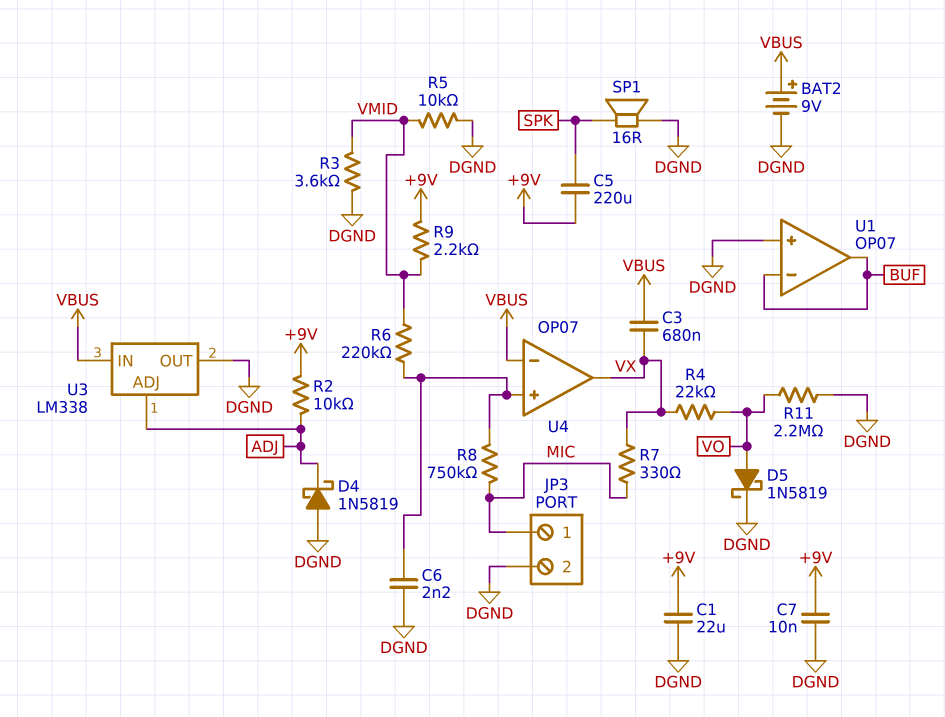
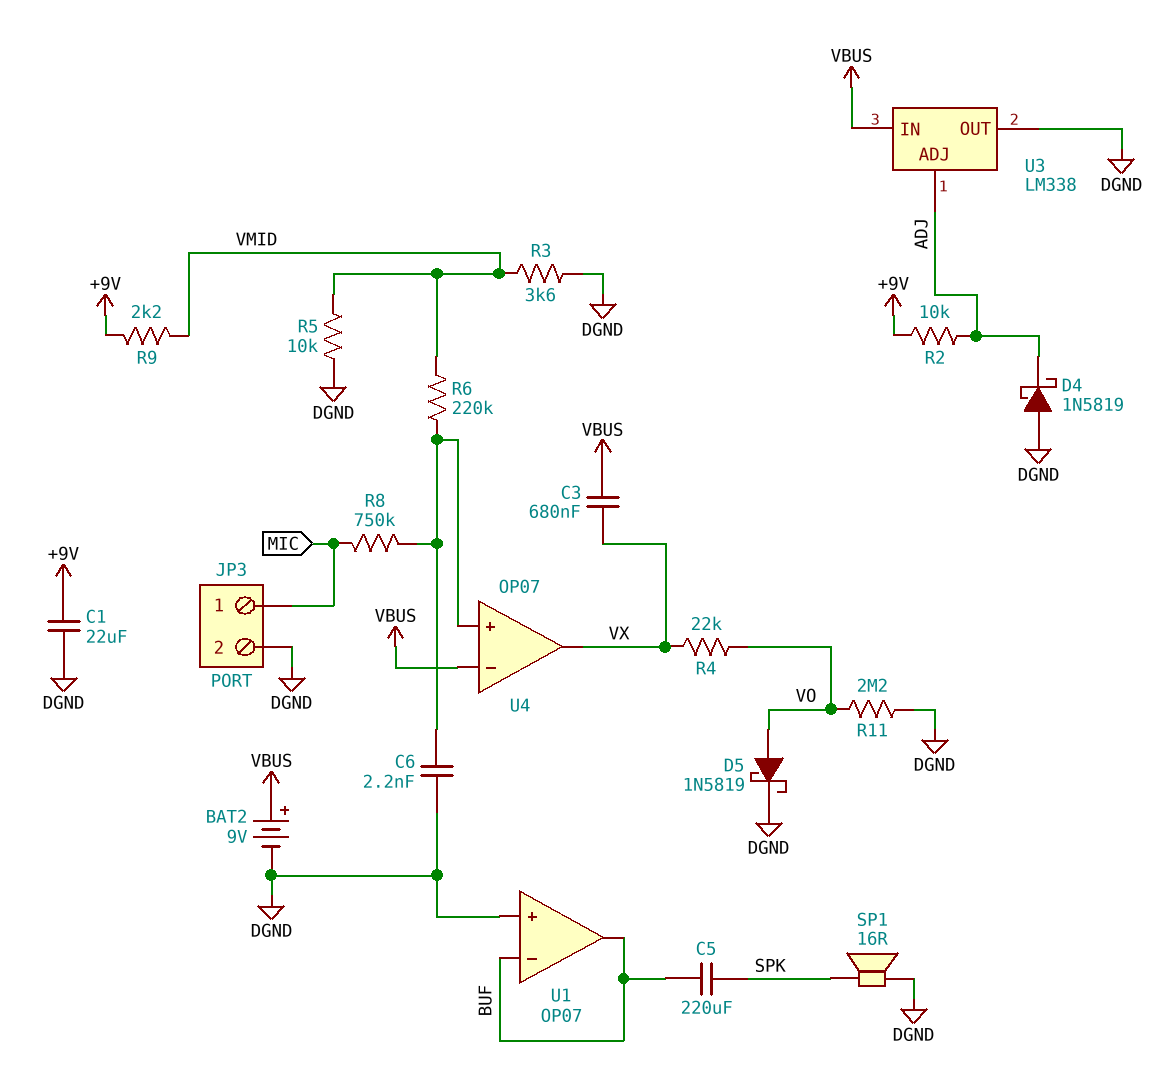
C5: 220uF (+9V, SPK) -> 220uF (BUF, SPK)
C7: 10nF (+9V, DGND) -> none
R7: 330 (MIC, VX) -> none

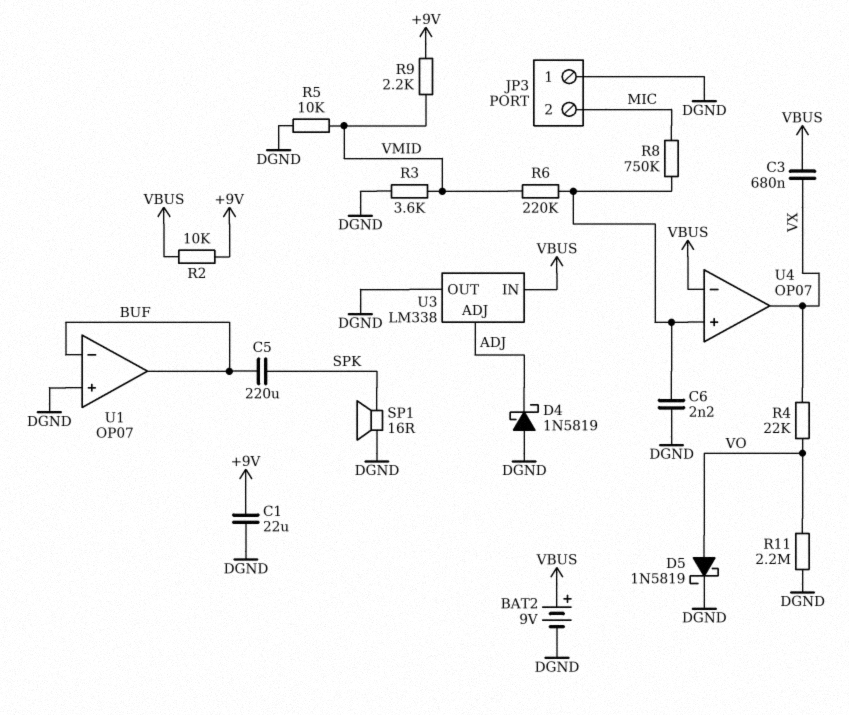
JP3 pin 1: MIC -> DGND
JP3 pin 2: DGND -> MIC
R2: 10k (+9V, ADJ) -> 10k (+9V, VBUS)

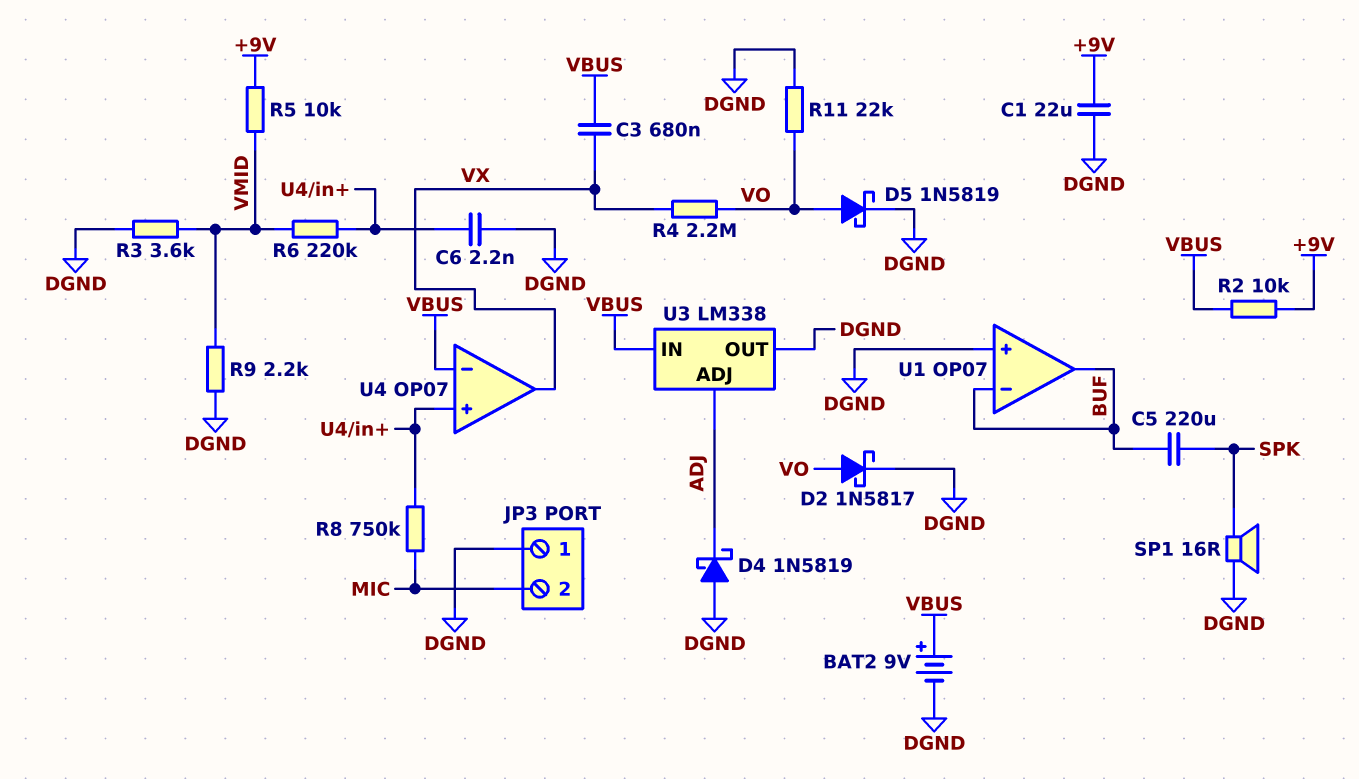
D2: none -> schottky 1N5817 (A VO, K DGND)
R4: 22k (VO, VX) -> 2.2M (VO, VX)
R5: 10k (DGND, VMID) -> 10k (+9V, VMID)
R9: 2.2k (+9V, VMID) -> 2.2k (DGND, VMID)
R11: 2.2M (DGND, VO) -> 22k (DGND, VO)

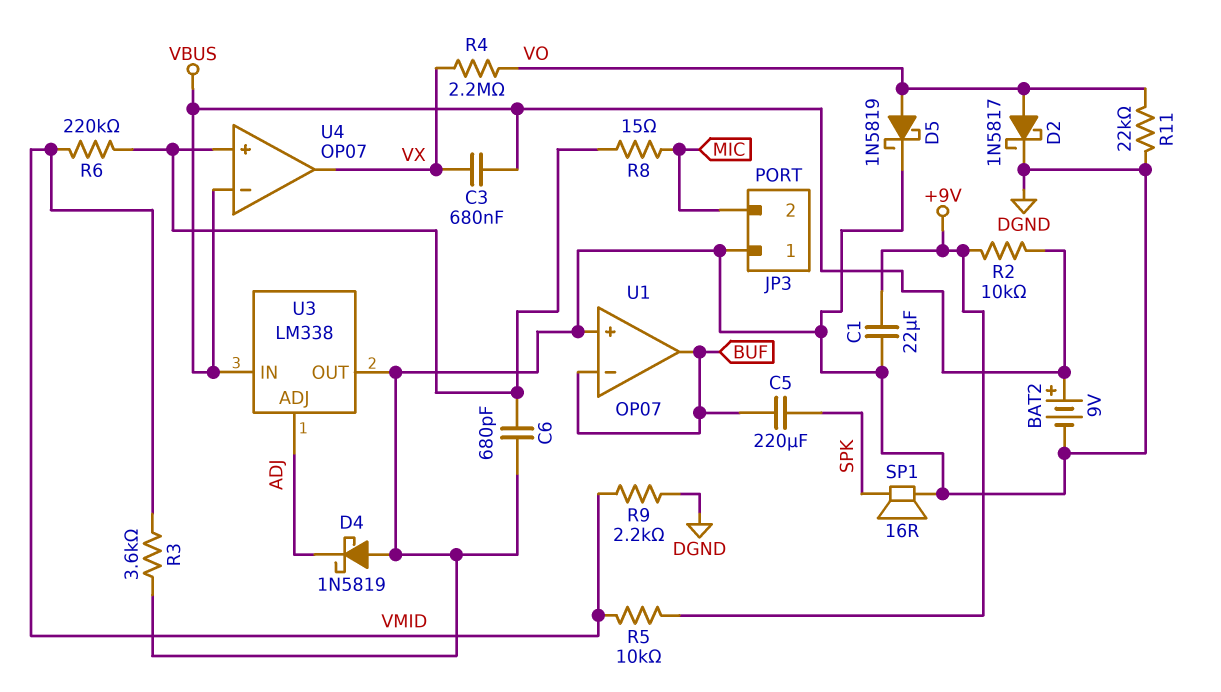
C6: 2.2nF (DGND, U4/in+) -> 680pF (DGND, U4/in+)
R8: 750k (MIC, U4/in+) -> 15 (MIC, U4/in+)

